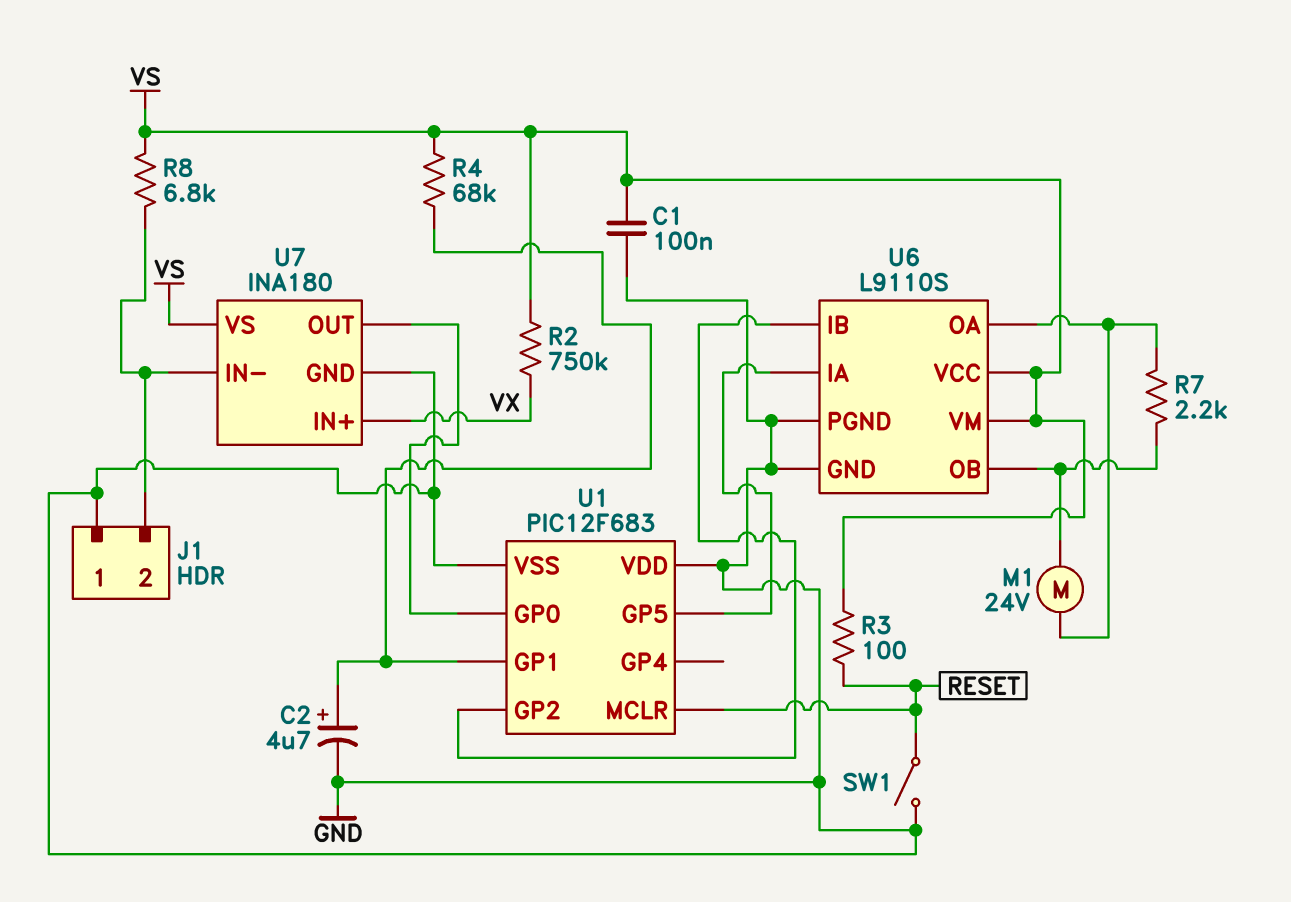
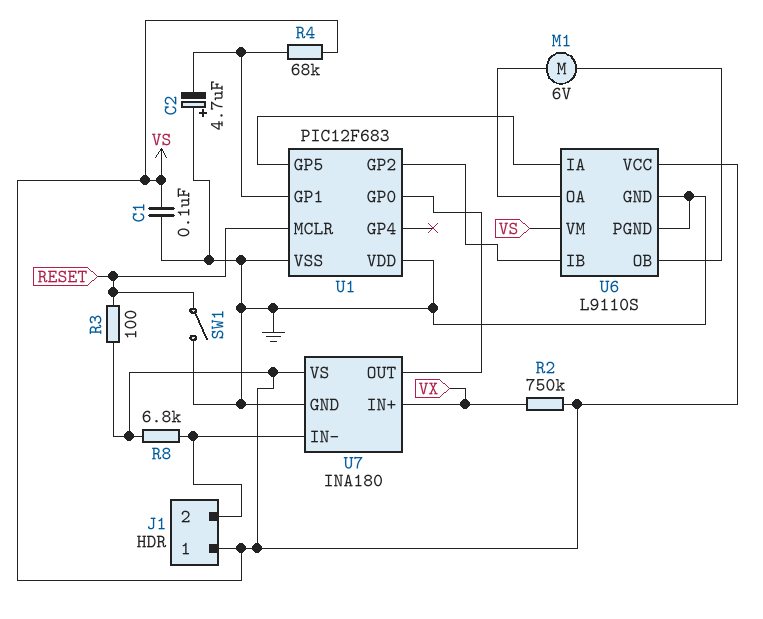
C2: 4.7uF (plus U1/GP1, minus GND) -> 4.7uF (plus GND, minus U1/GP1)
J1 pin 1: GND -> VS
M1: motor 24V (U6/OA, U6/OB) -> motor 6V (U6/OA, U6/OB)
R7: 2.2k (U6/OA, U6/OB) -> none

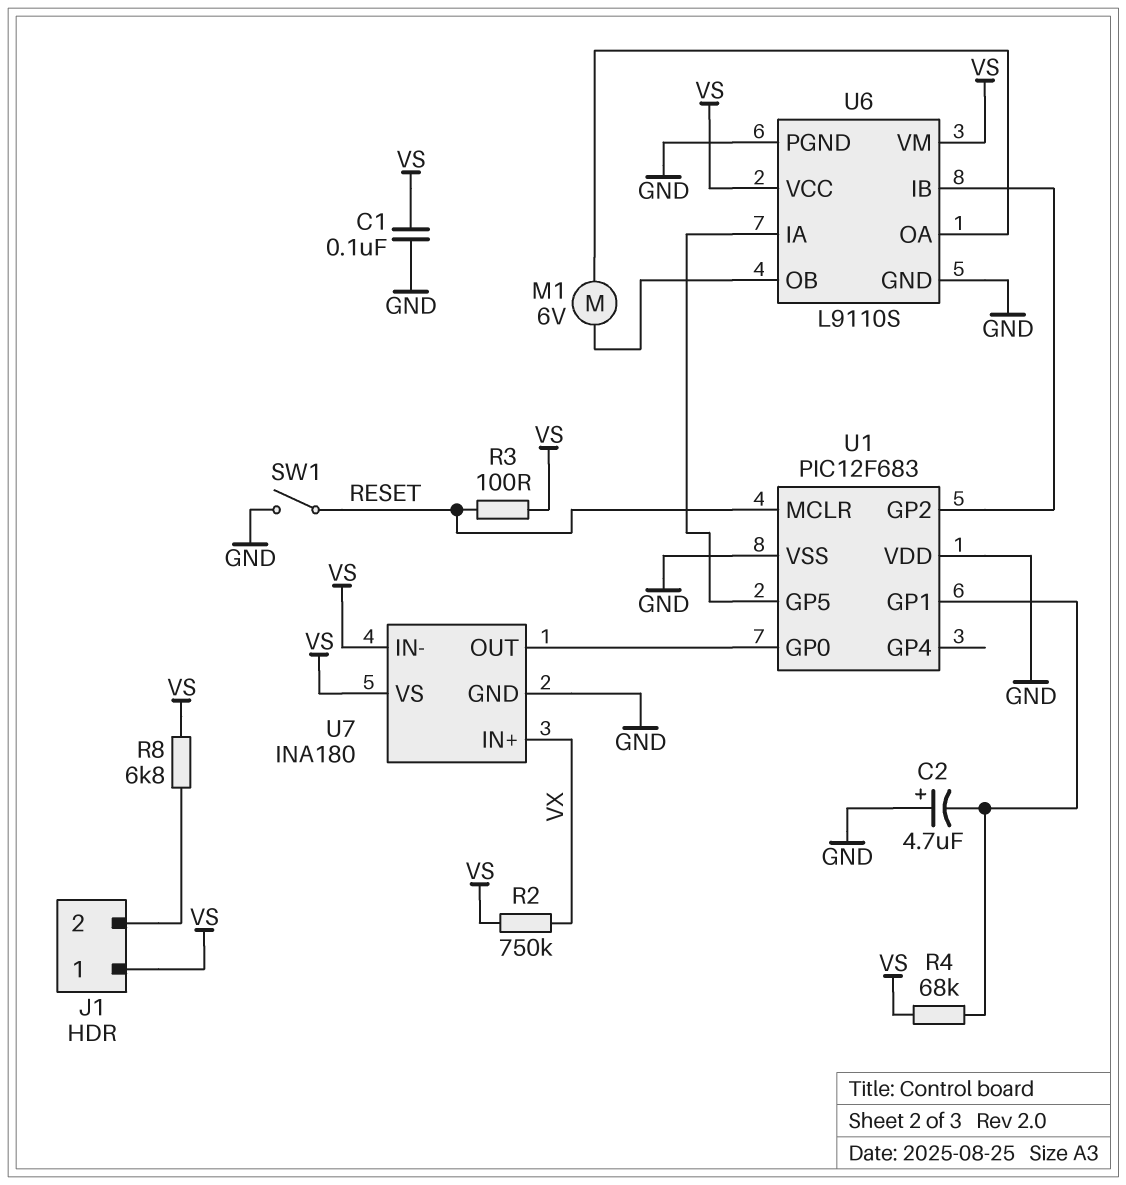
U7 pin IN-: J1/2 -> VS

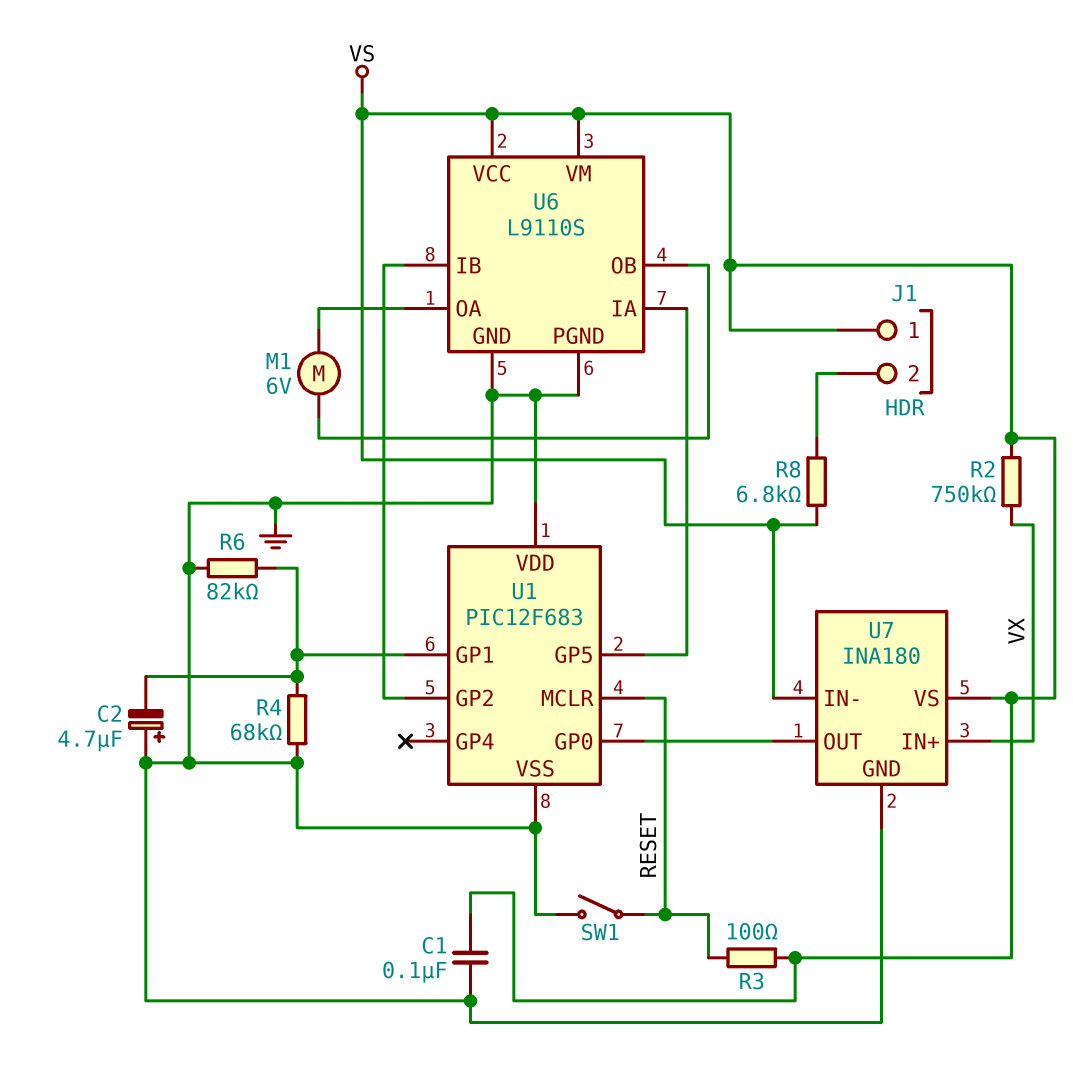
R4: 68k (U1/GP1, VS) -> 68k (GND, U1/GP1)
R6: none -> 82k (GND, U1/GP1)

